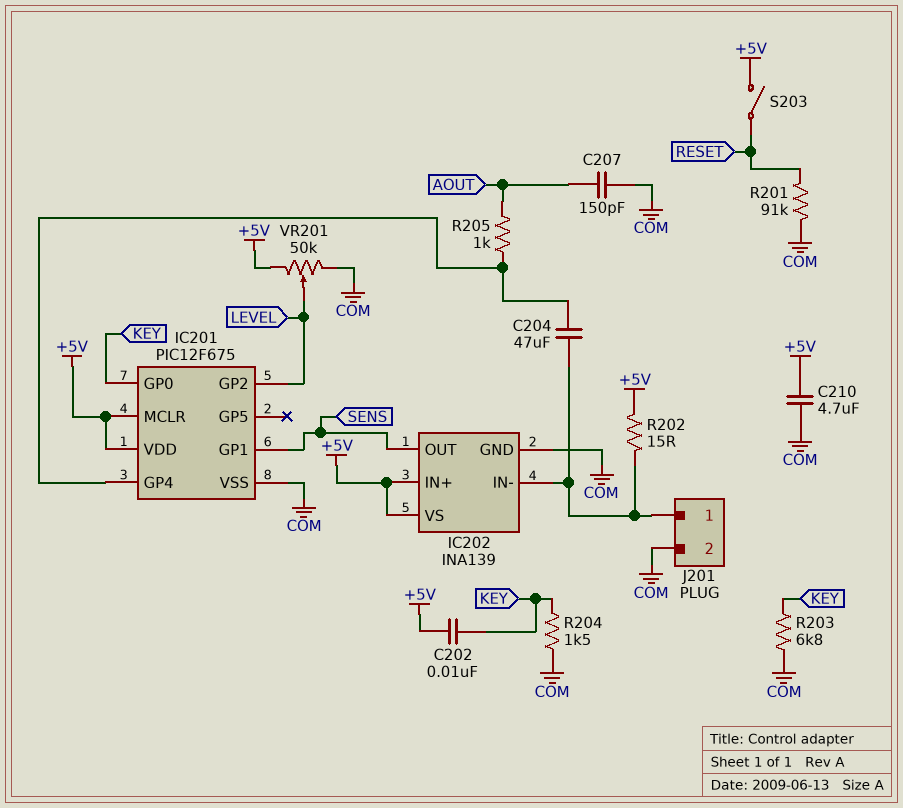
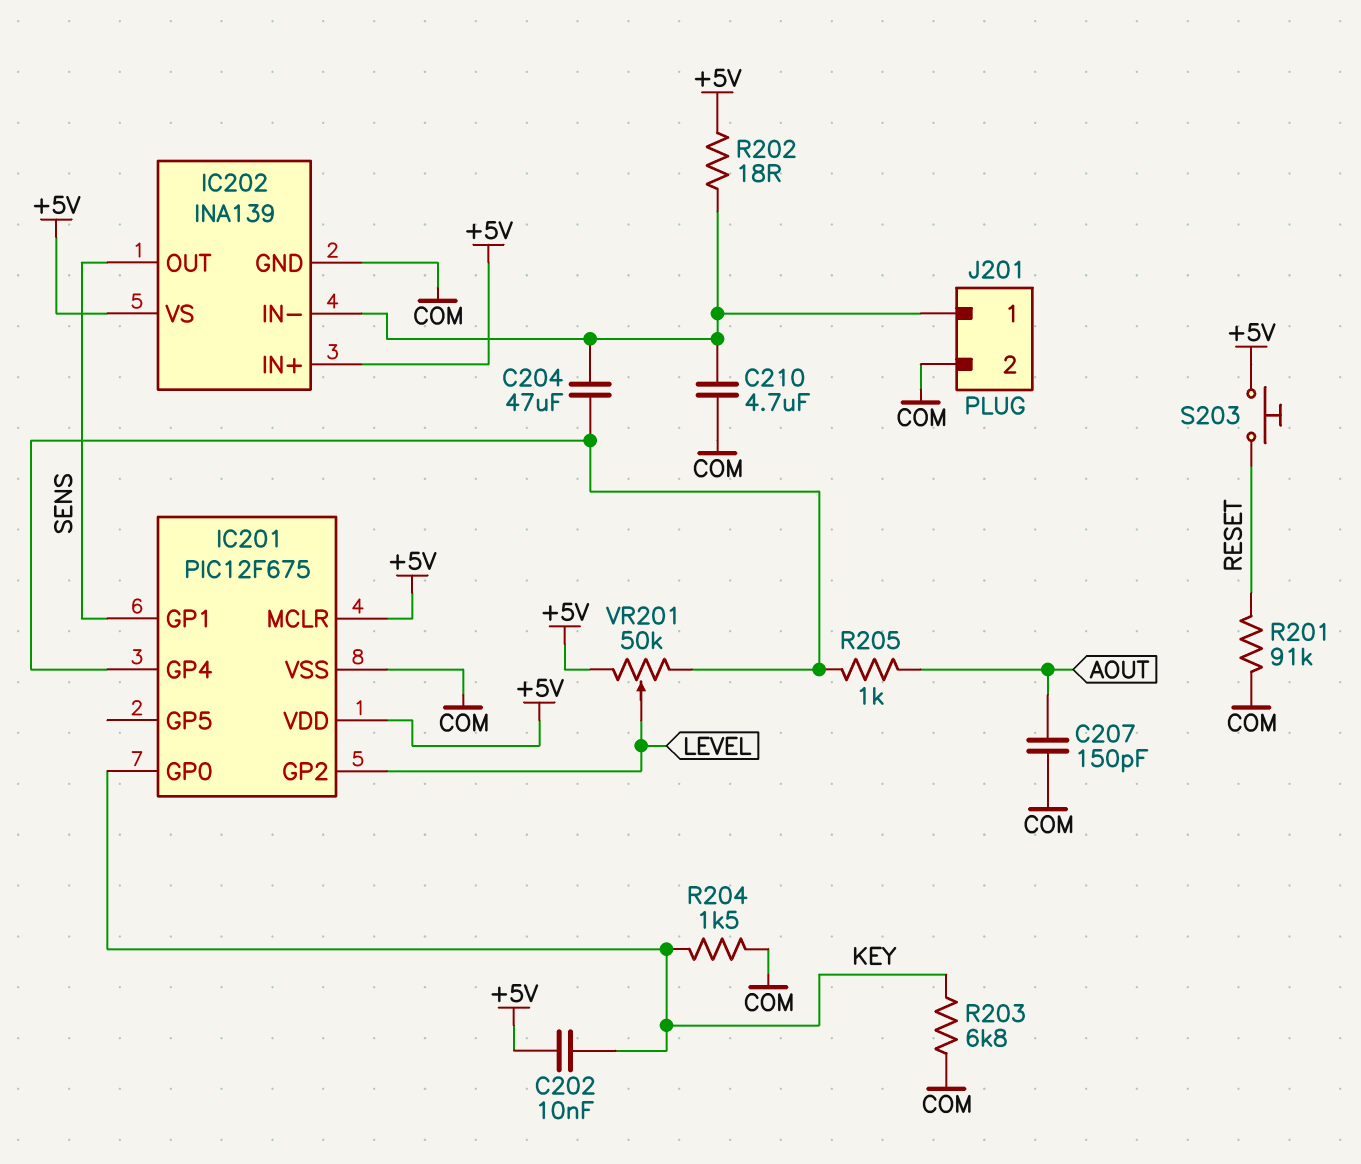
C210: 4.7uF (+5V, COM) -> 4.7uF (COM, IC202/IN-)
R202: 15 (+5V, IC202/IN-) -> 18 (+5V, IC202/IN-)
S203: switch (+5V, RESET) -> button (+5V, RESET)
VR201: 50k (+5V, COM, wiper LEVEL) -> 50k (+5V, IC201/GP4, wiper LEVEL)

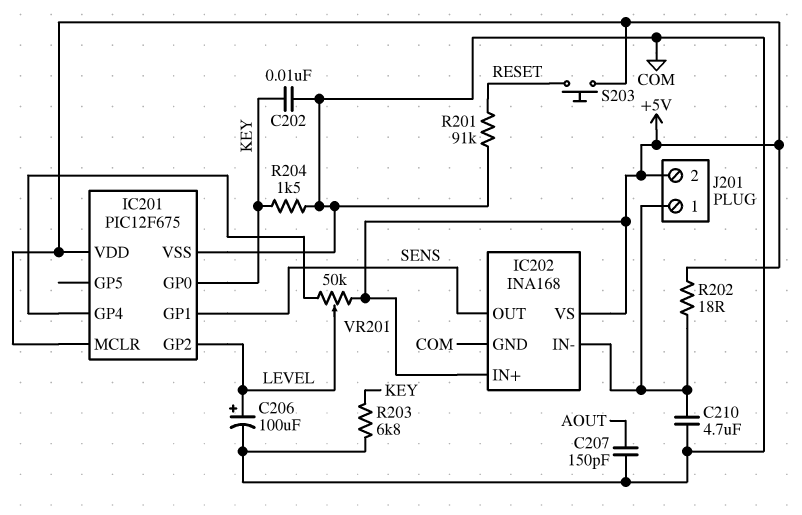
C202: 10nF (+5V, KEY) -> 10nF (COM, KEY)
C204: 47uF (IC201/GP4, IC202/IN-) -> none
C206: none -> 100uF (plus LEVEL, minus COM)
IC202: INA139 -> INA168
J201 pin 2: COM -> +5V
R205: 1k (AOUT, IC201/GP4) -> none

